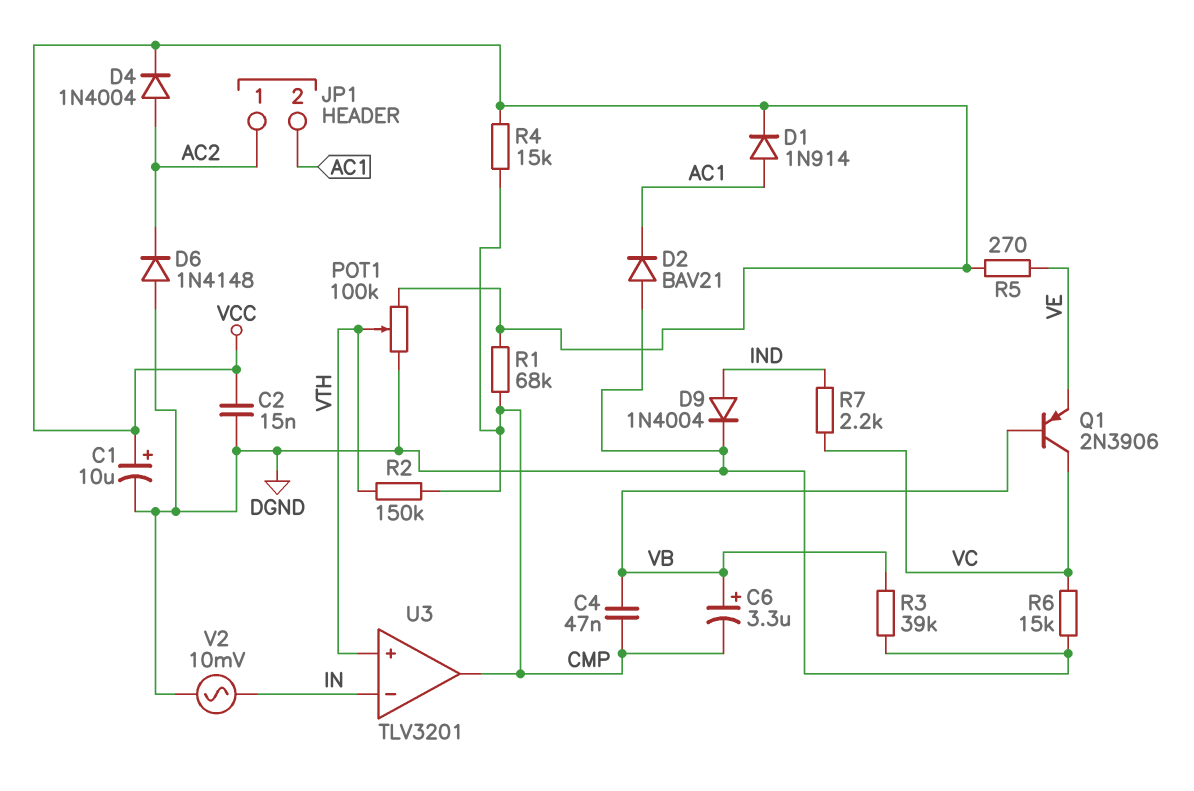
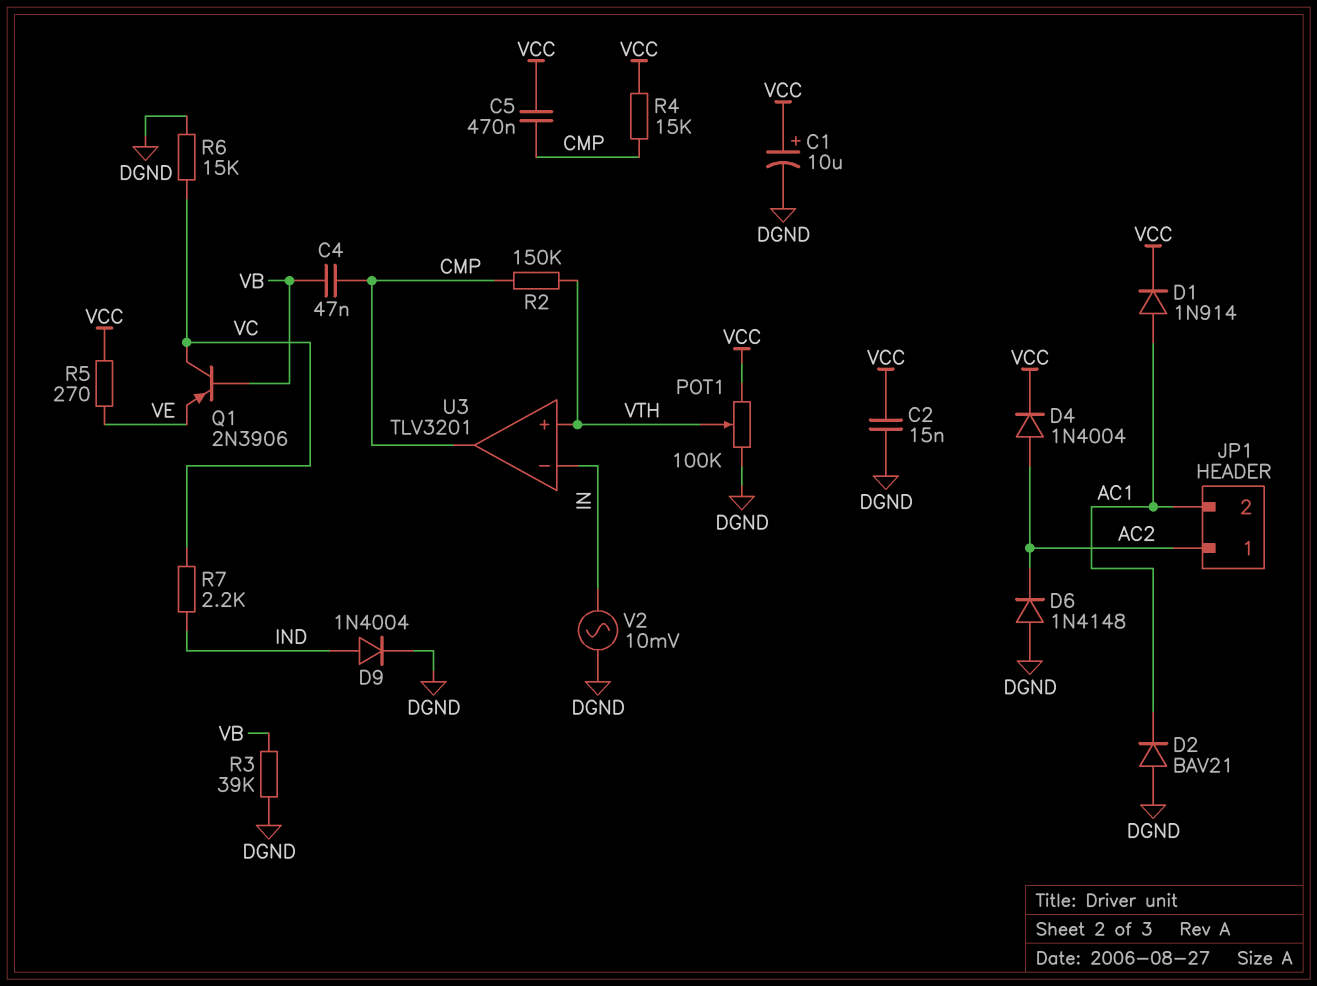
C5: none -> 470nF (CMP, VCC)
C6: 3.3uF (plus VB, minus CMP) -> none
R1: 68k (CMP, VCC) -> none

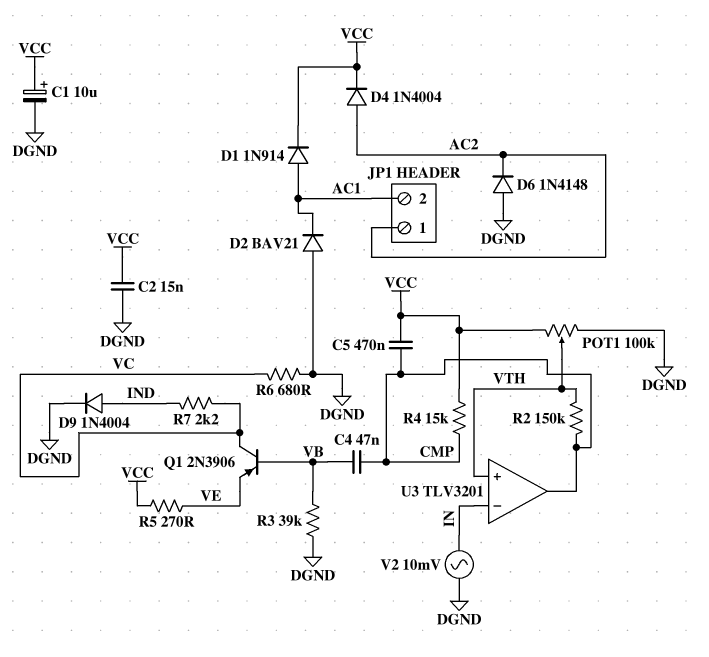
R6: 15k (DGND, VC) -> 680 (DGND, VC)

